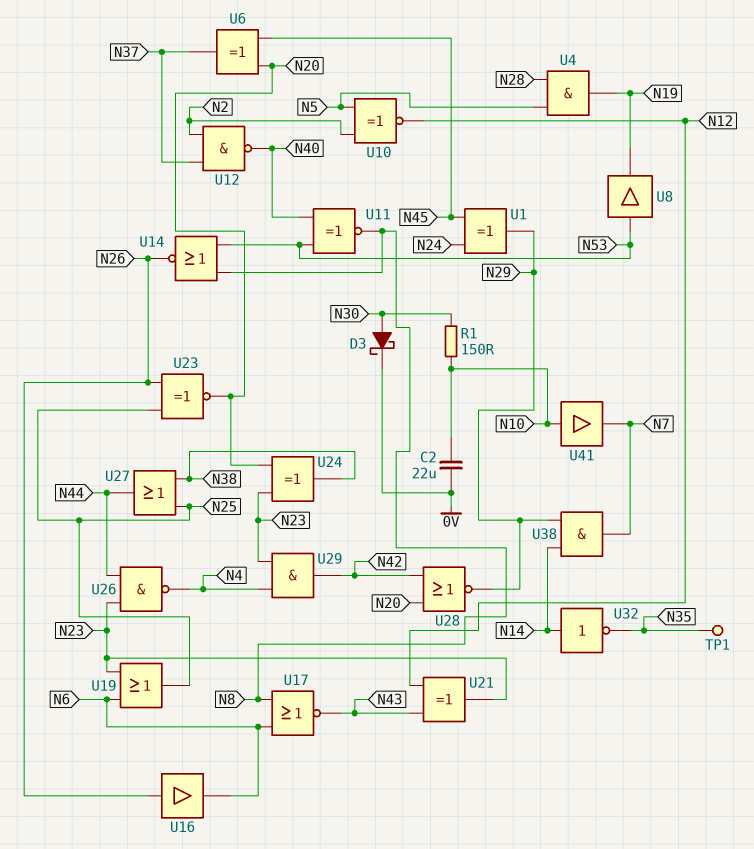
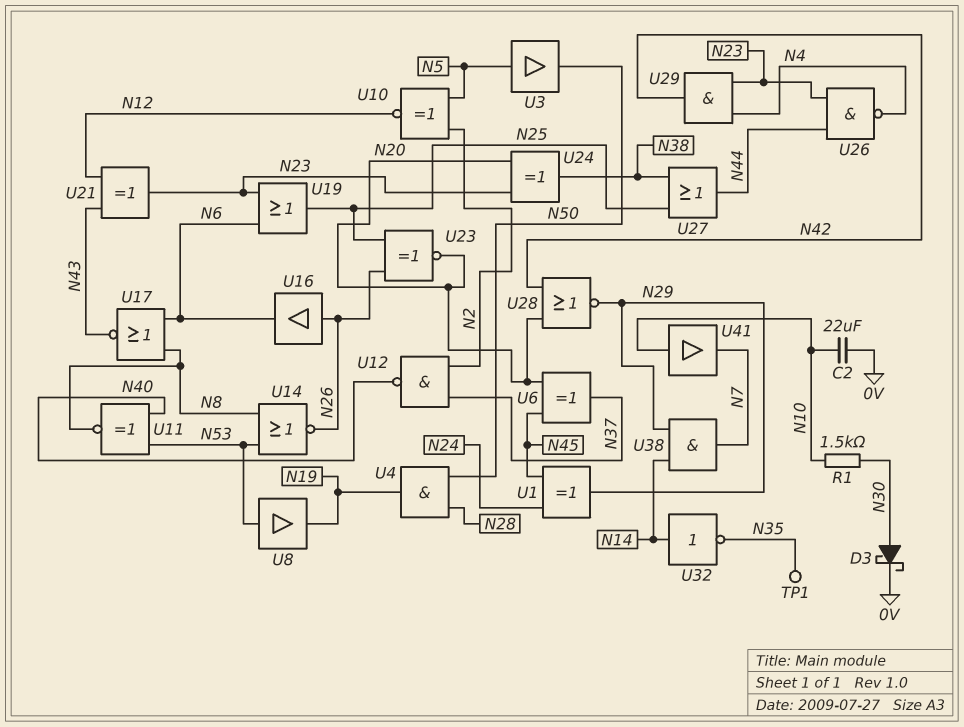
R1: 150 (N10, N30) -> 1.5k (N10, N30)
U3: none -> buffer (in N5, out N50)
U4: AND (in N5, in N28, out N19) -> AND (in N28, in N50, out N19)

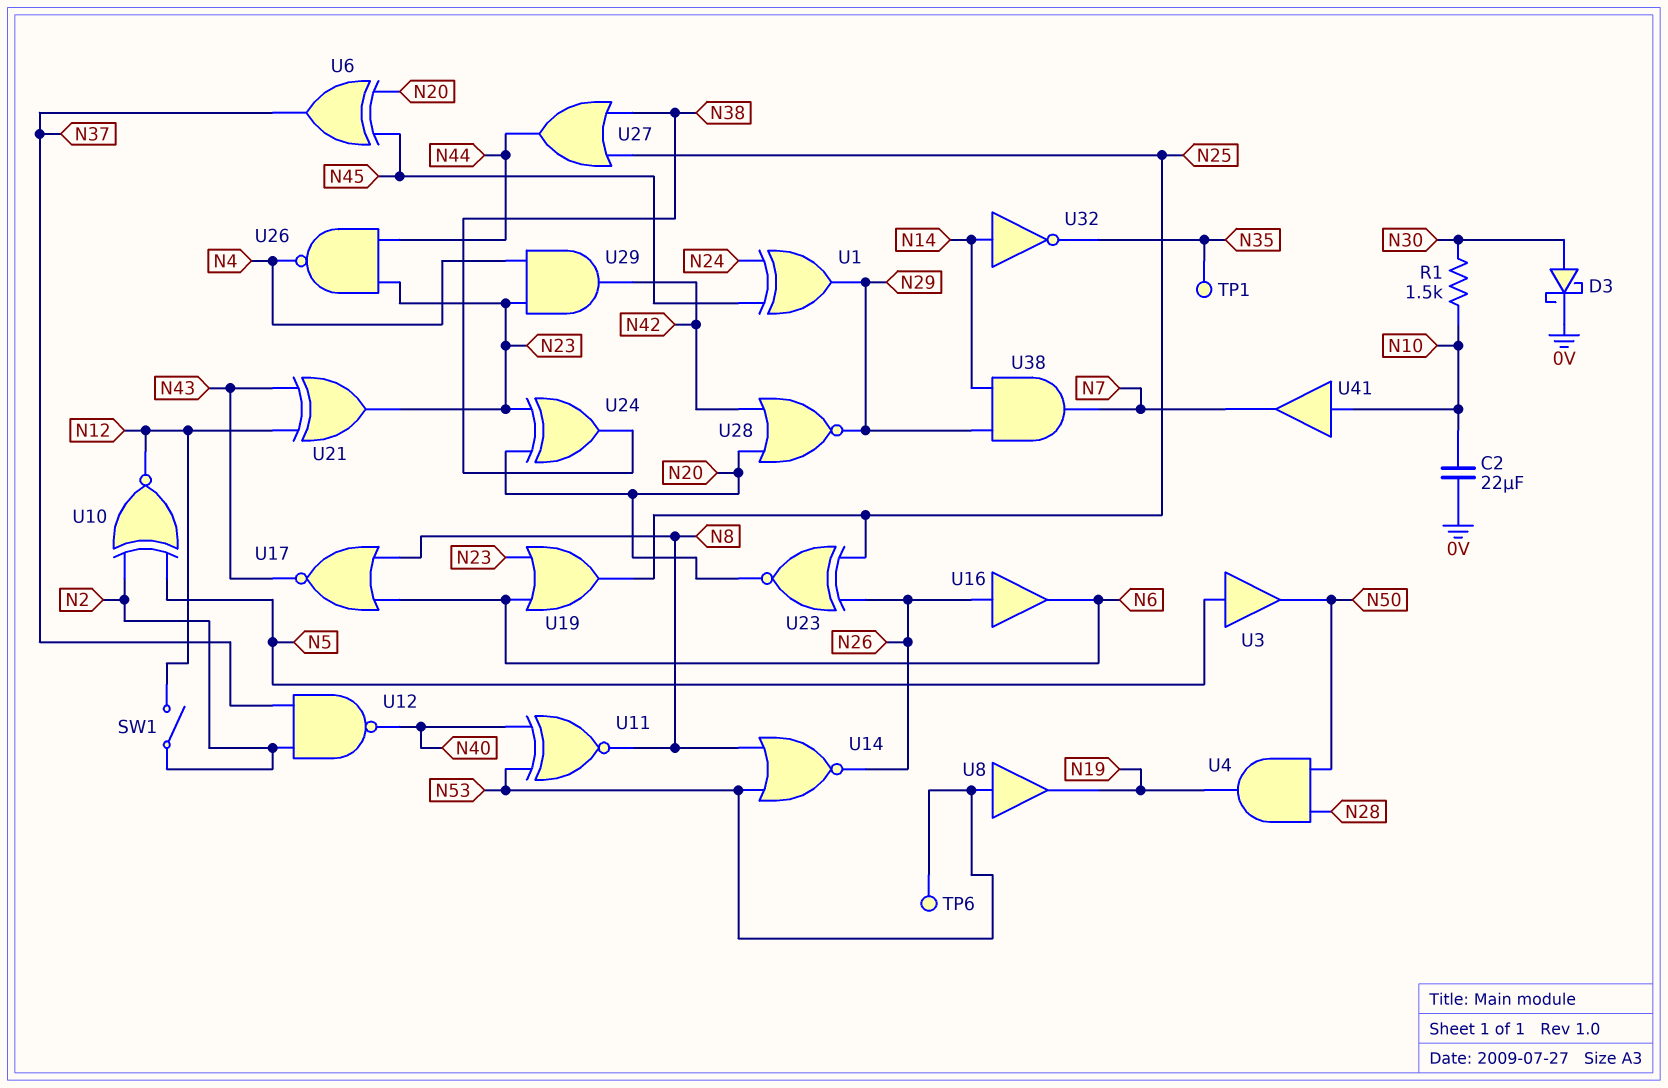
SW1: none -> switch (N2, N12)
TP6: none -> test point (N53)

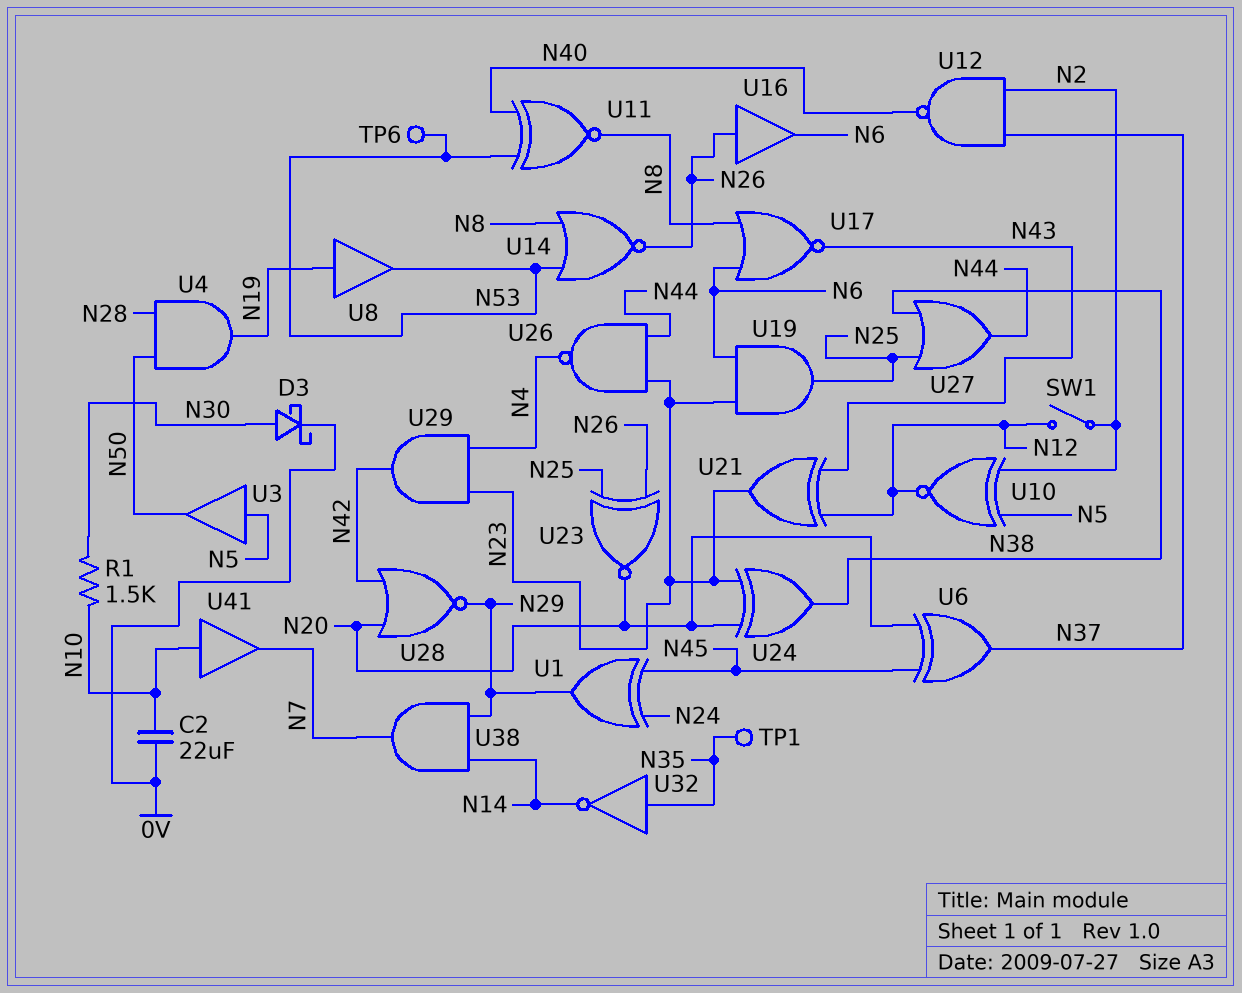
U8: buffer (in N53, out N19) -> buffer (in N19, out N53)
U19: OR (in N6, in N23, out N25) -> AND (in N6, in N23, out N25)
U32: NOT (in N14, out N35) -> NOT (in N35, out N14)

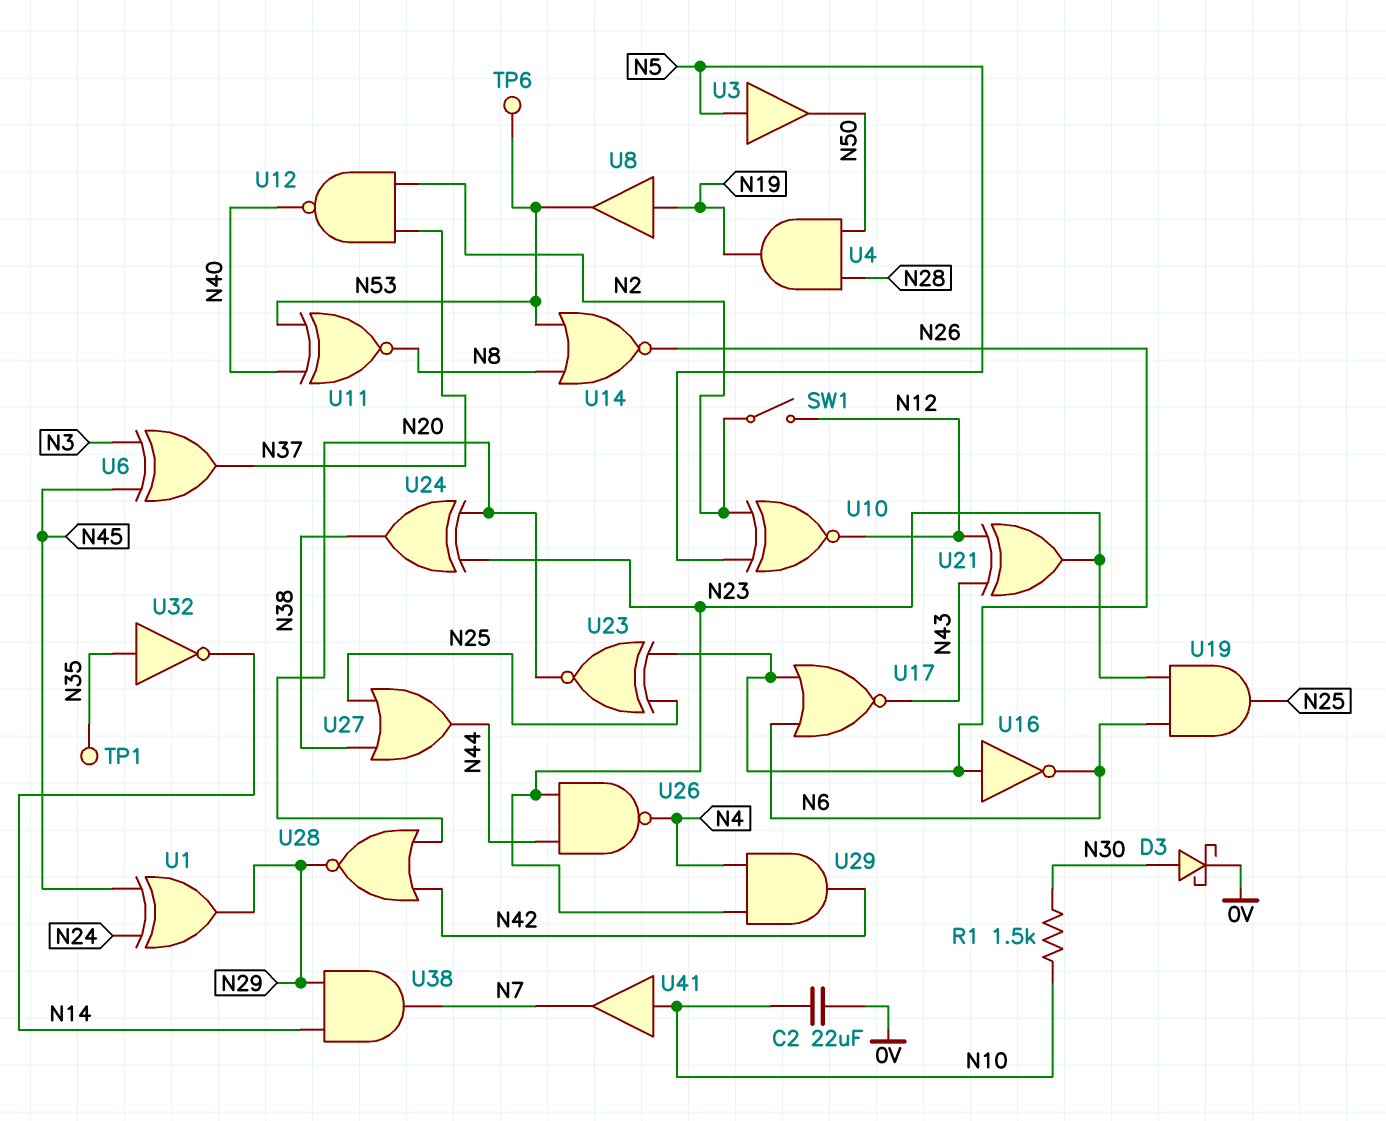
U6: XOR (in N20, in N45, out N37) -> XOR (in N3, in N45, out N37)
U16: buffer (in N26, out N6) -> NOT (in N26, out N6)
U17: NOR (in N6, in N8, out N43) -> NOR (in N6, in N26, out N43)

